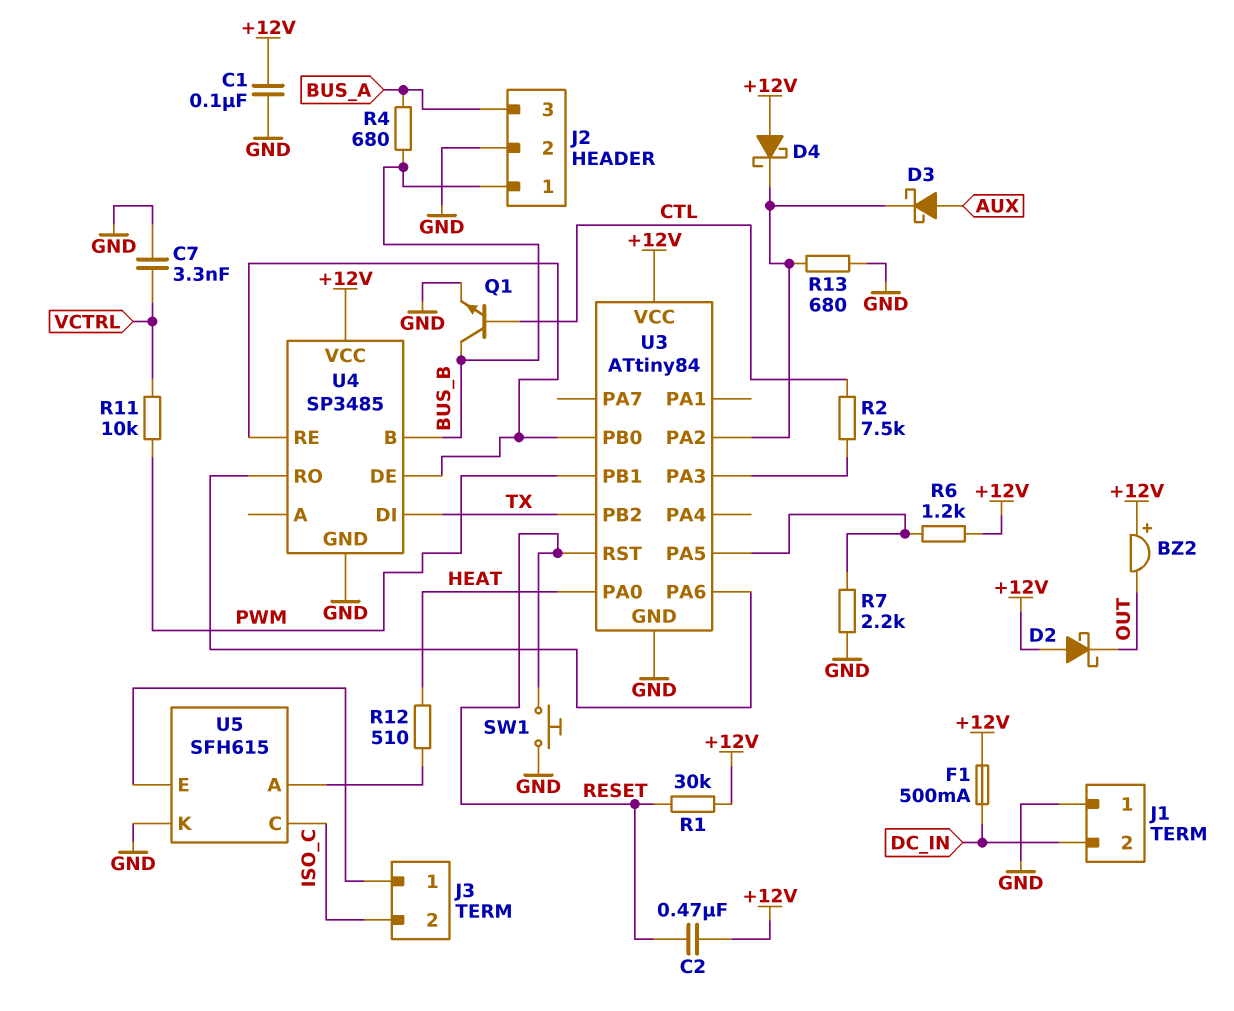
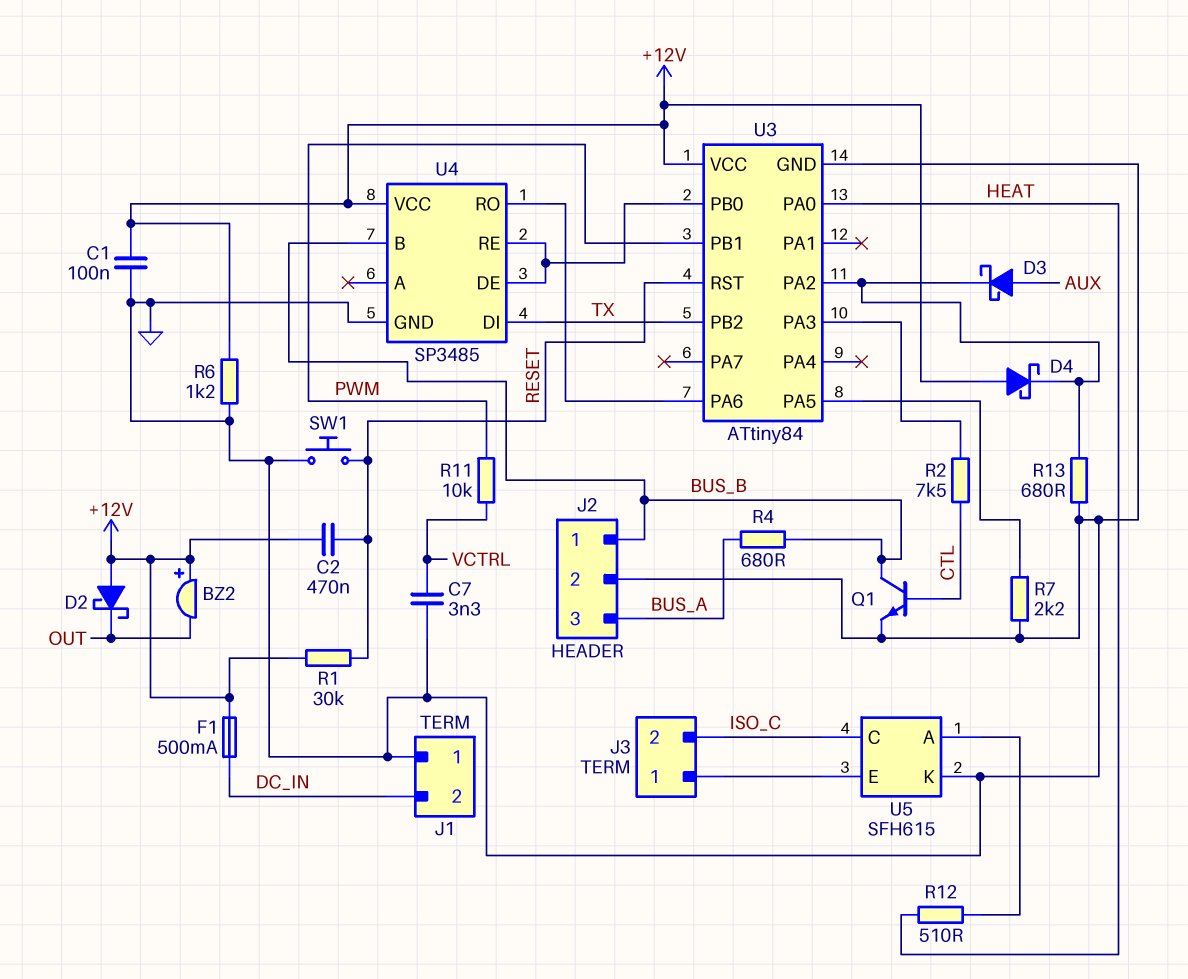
R6: 1.2k (+12V, U3/PA5) -> 1.2k (+12V, GND)

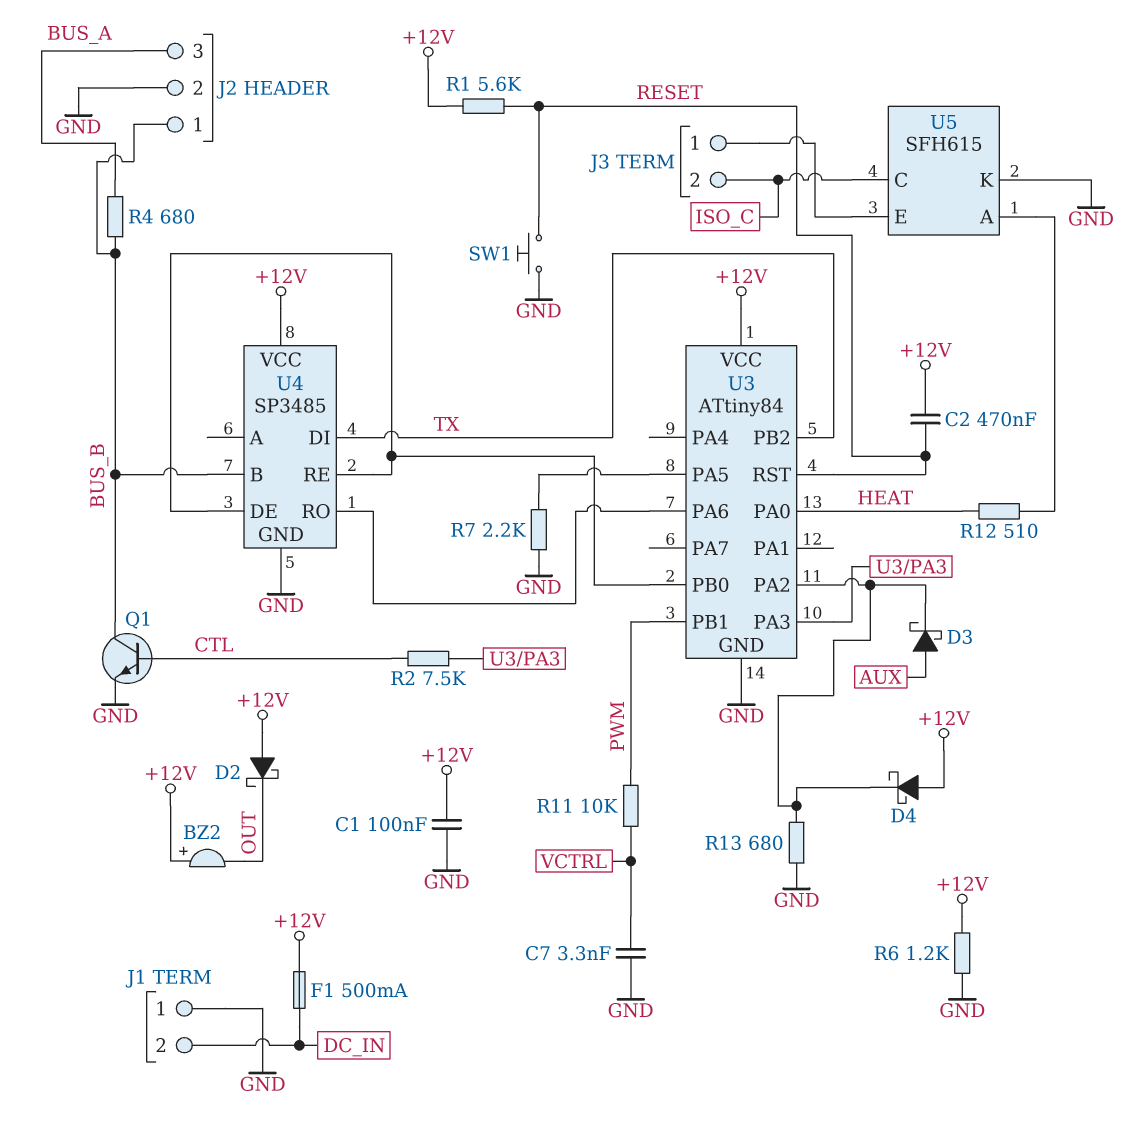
R1: 30k (+12V, RESET) -> 5.6k (+12V, RESET)

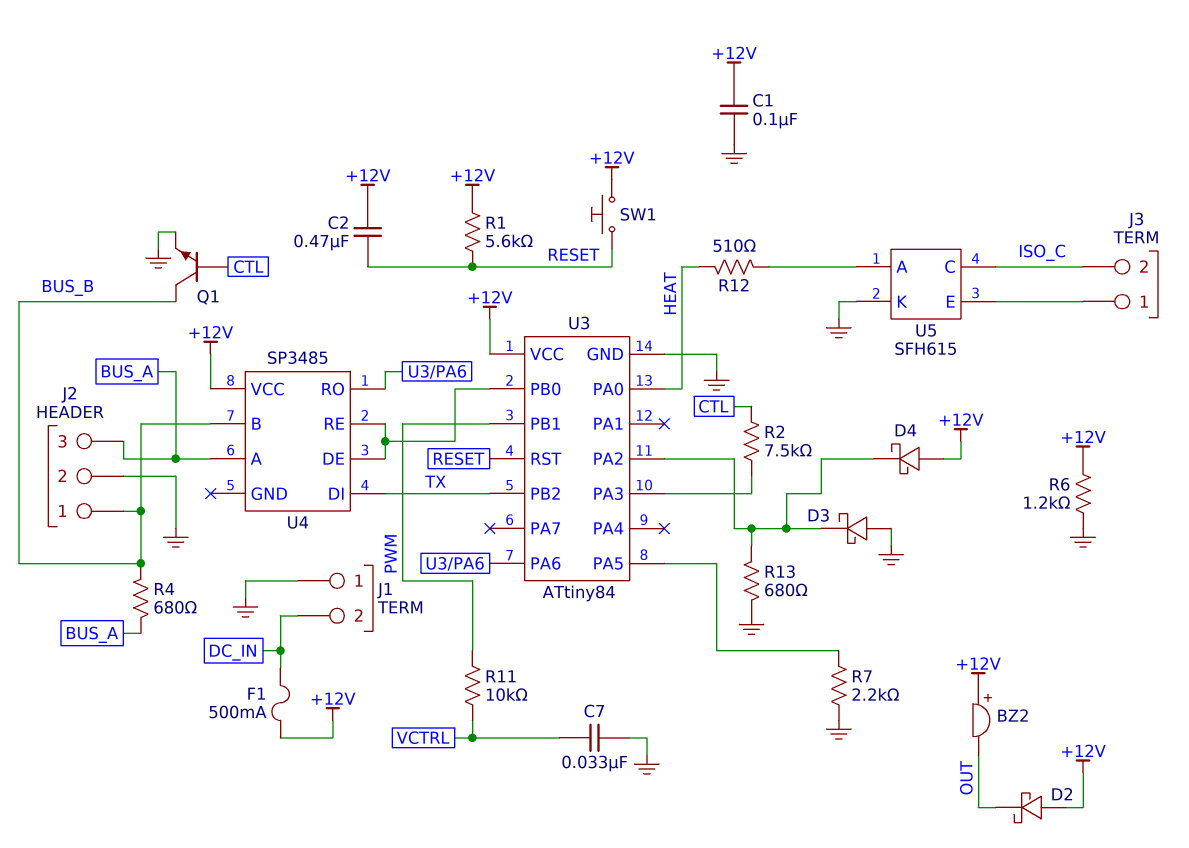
C7: 3.3nF (GND, VCTRL) -> 33nF (GND, VCTRL)
D3: schottky (A AUX, K U3/PA2) -> schottky (A GND, K U3/PA2)
SW1: button (GND, RESET) -> button (+12V, RESET)
U4 pin A: none -> BUS_A
U4 pin GND: GND -> none

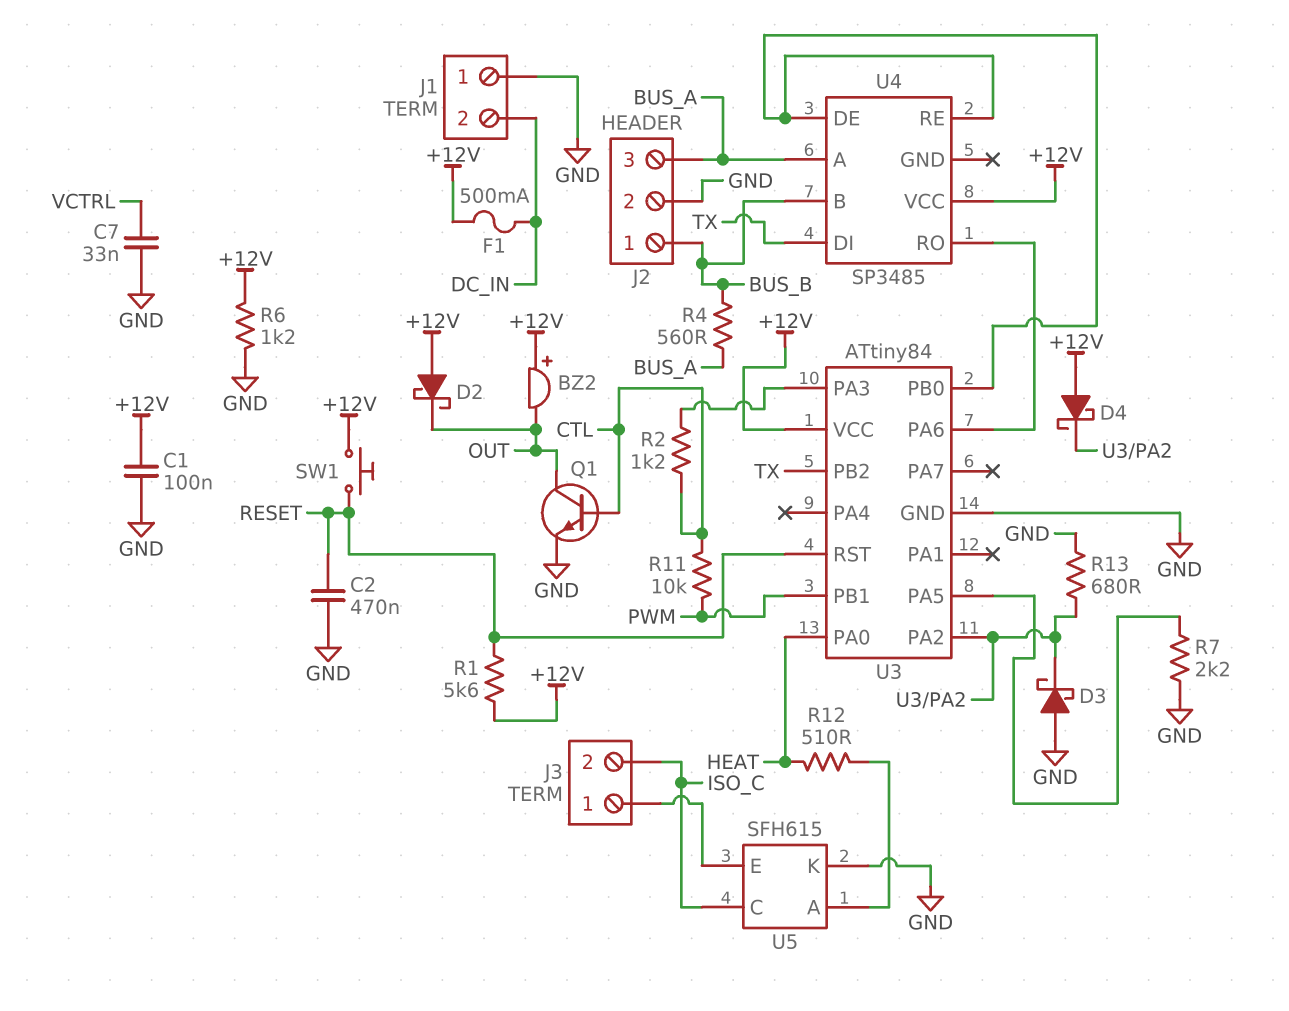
C2: 470nF (+12V, RESET) -> 470nF (GND, RESET)
Q1: NPN (B CTL, C BUS_B, E GND) -> NPN (B CTL, C OUT, E GND)
R2: 7.5k (CTL, U3/PA3) -> 1.2k (CTL, U3/PA3)
R4: 680 (BUS_A, BUS_B) -> 560 (BUS_A, BUS_B)
R11: 10k (PWM, VCTRL) -> 10k (CTL, PWM)

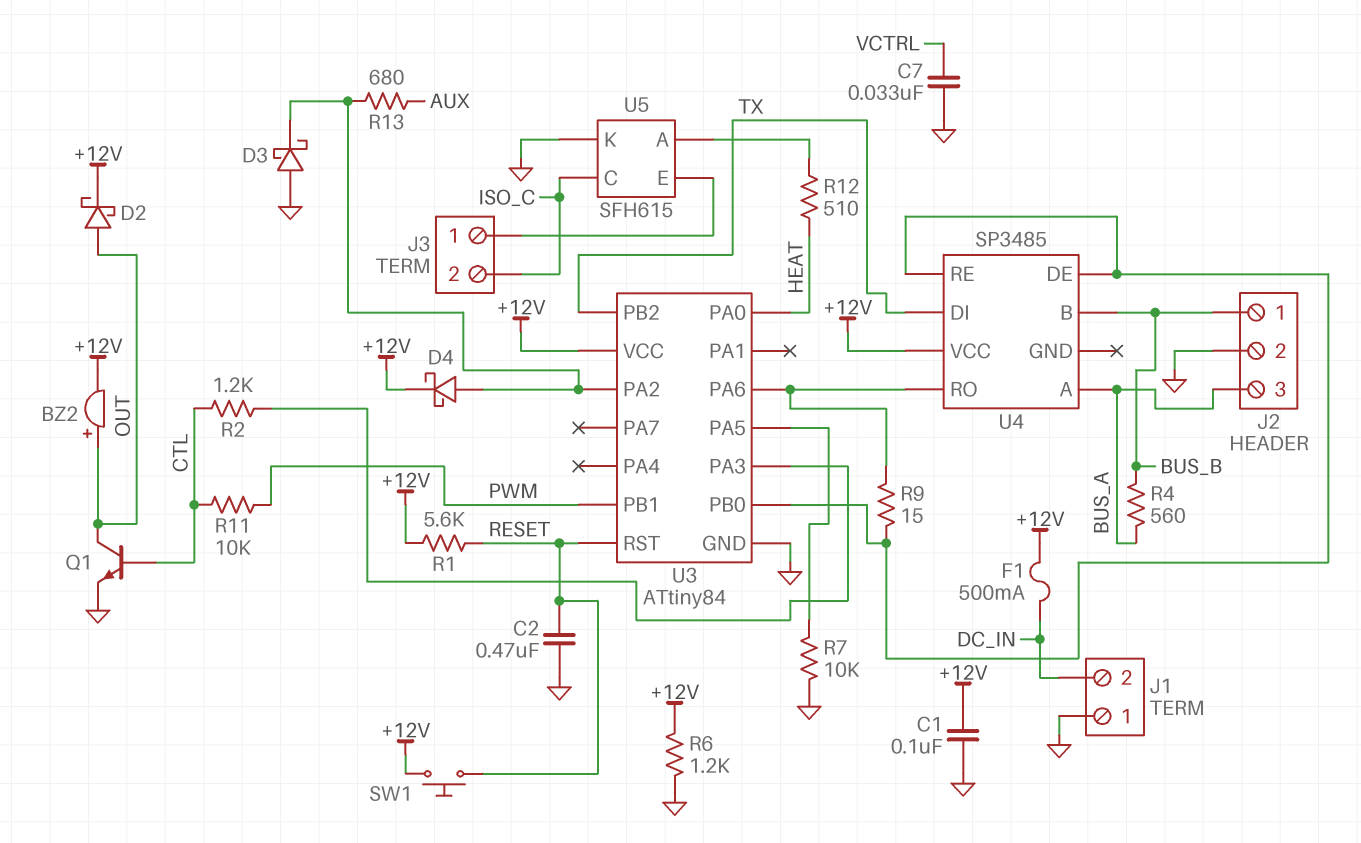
BZ2: buzzer (plus +12V, minus OUT) -> buzzer (plus OUT, minus +12V)
D2: schottky (A +12V, K OUT) -> schottky (A OUT, K +12V)
D4: schottky (A +12V, K U3/PA2) -> schottky (A U3/PA2, K +12V)
R7: 2.2k (GND, U3/PA5) -> 10k (GND, U3/PA5)
R9: none -> 15 (U3/PA6, U3/PB0)
R13: 680 (GND, U3/PA2) -> 680 (AUX, U3/PA2)

